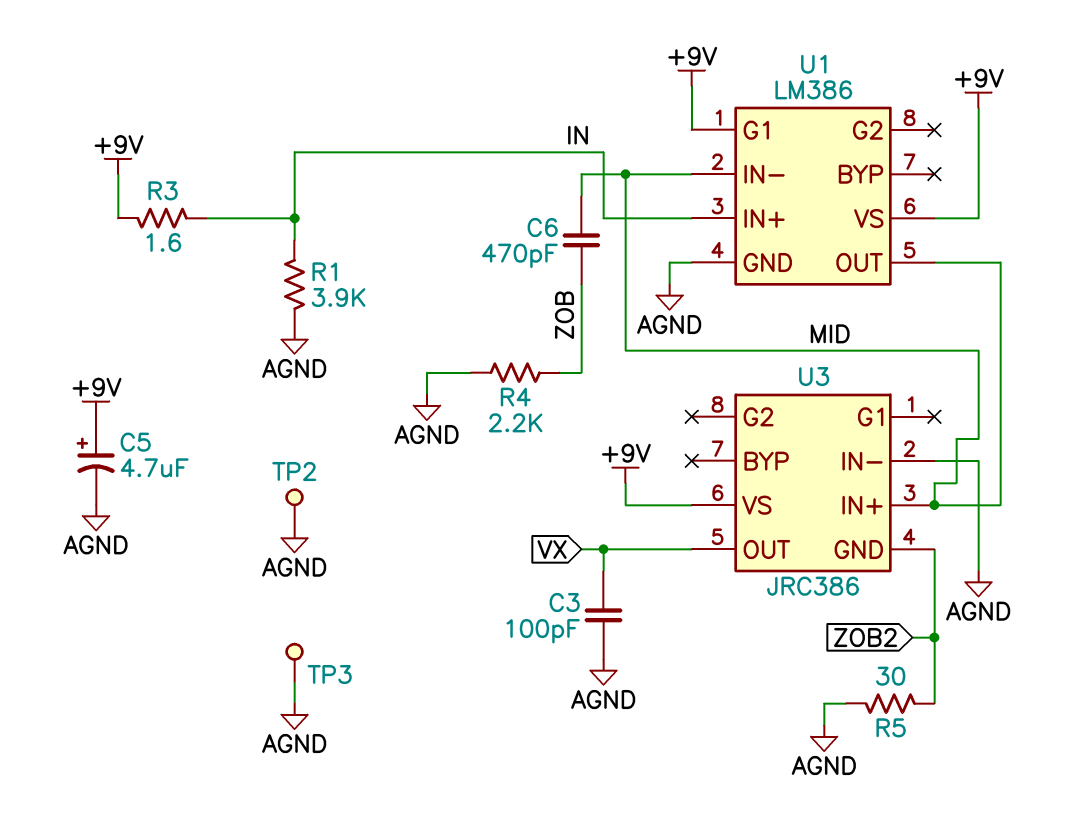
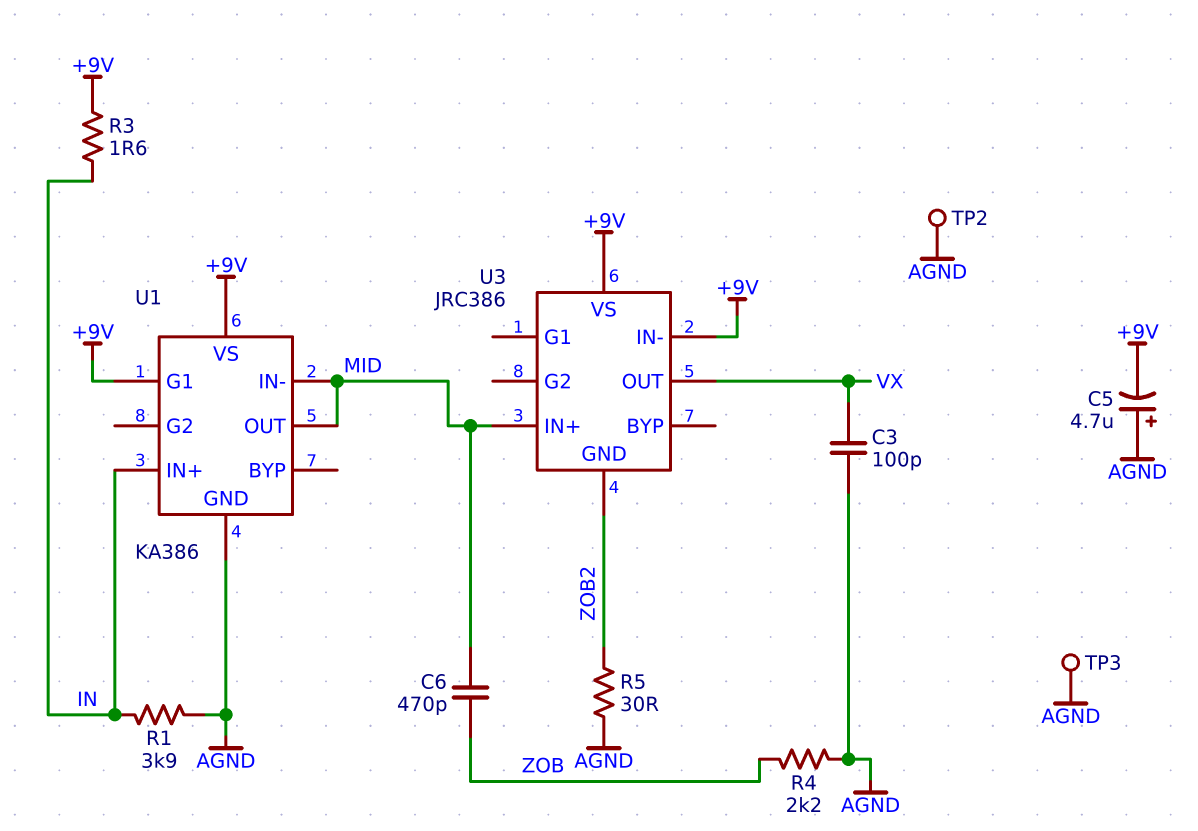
C5: 4.7uF (plus +9V, minus AGND) -> 4.7uF (plus AGND, minus +9V)
U1: LM386 -> KA386
U3 pin IN-: AGND -> +9V

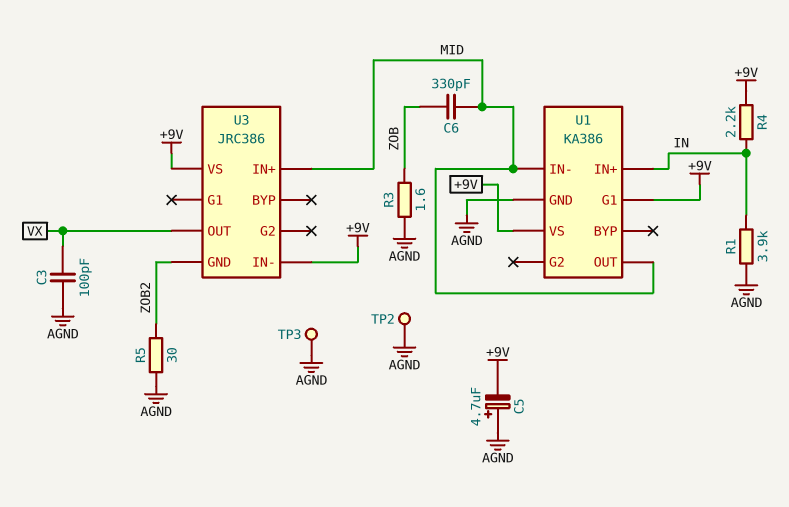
C6: 470pF (MID, ZOB) -> 330pF (MID, ZOB)
R3: 1.6 (+9V, IN) -> 1.6 (AGND, ZOB)
R4: 2.2k (AGND, ZOB) -> 2.2k (+9V, IN)

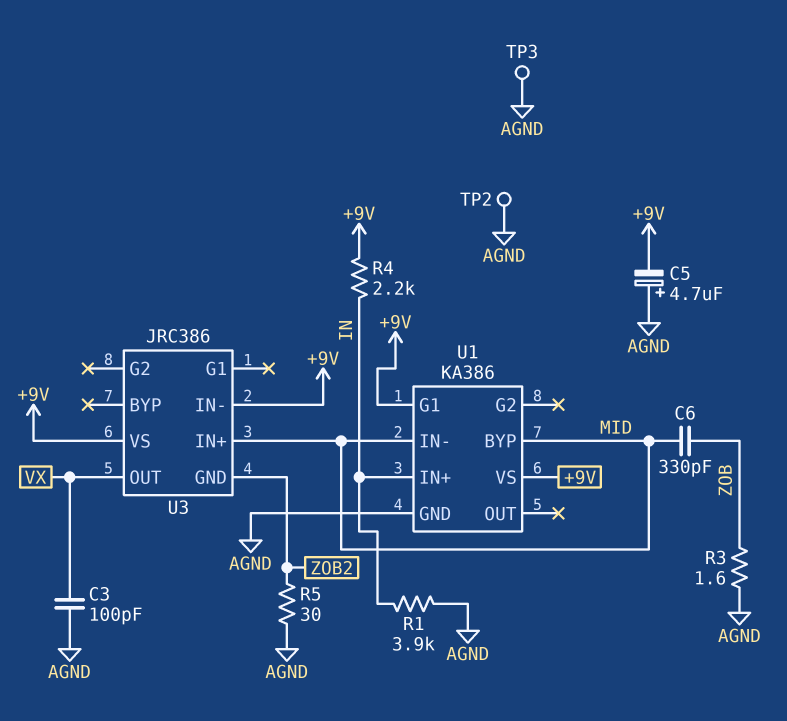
U1 pin BYP: none -> MID
U1 pin OUT: MID -> none

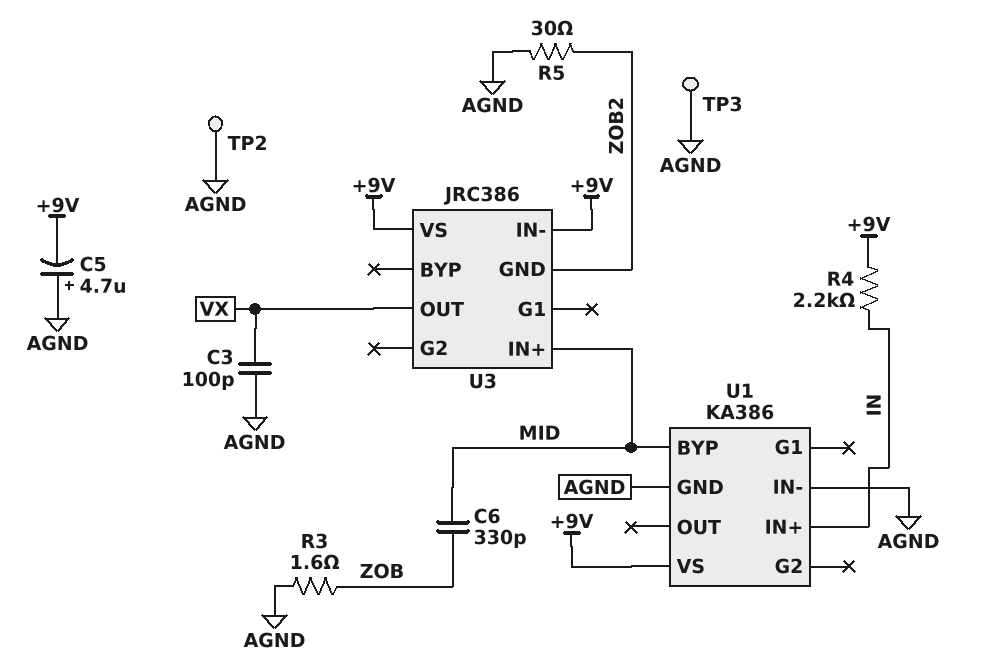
R1: 3.9k (AGND, IN) -> none
U1 pin G1: +9V -> none
U1 pin IN-: MID -> AGND

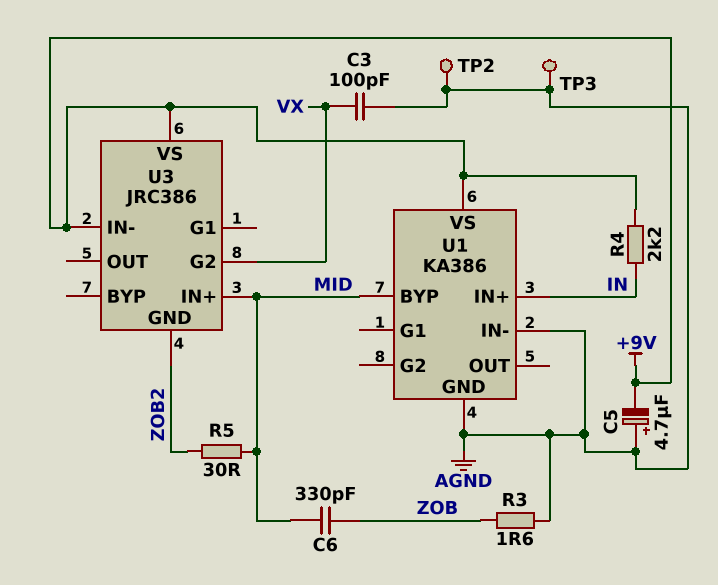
R5: 30 (AGND, ZOB2) -> 30 (MID, ZOB2)
U3 pin G2: none -> VX
U3 pin OUT: VX -> none

